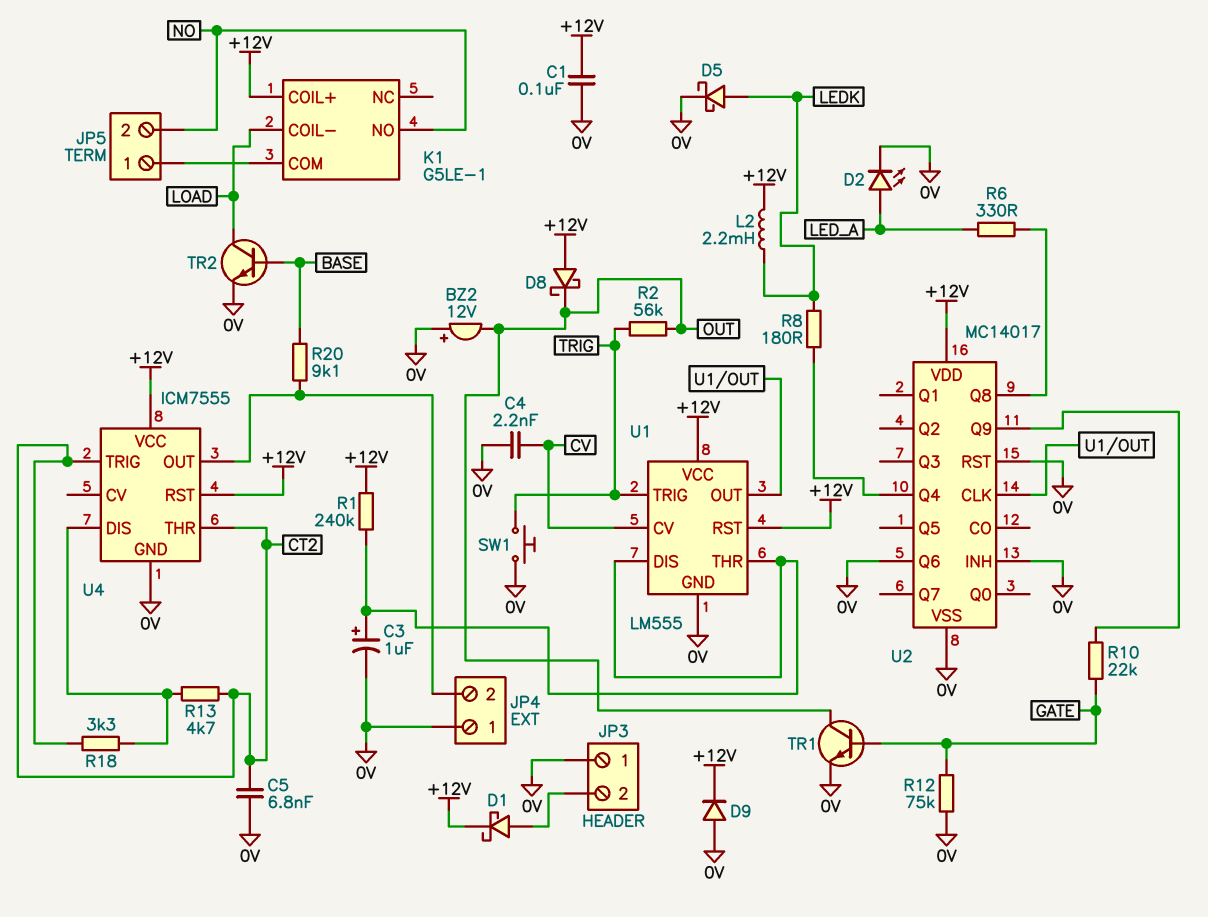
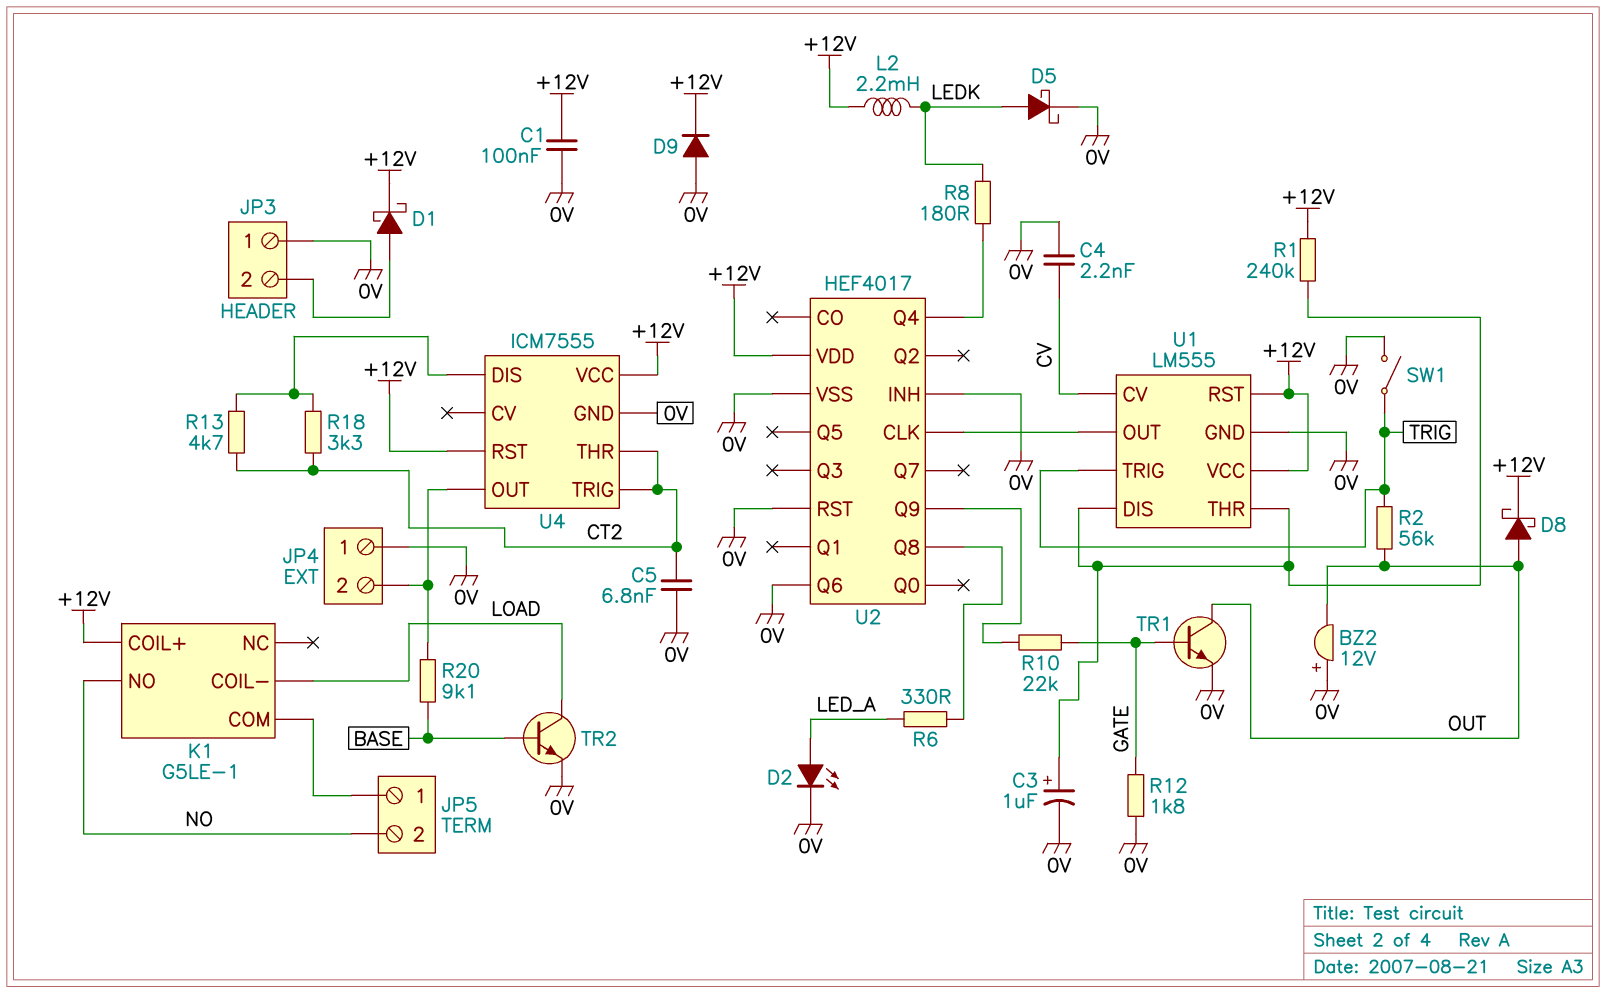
D8: schottky (A +12V, K OUT) -> schottky (A OUT, K +12V)
R12: 75k (0V, GATE) -> 1.8k (0V, GATE)
SW1: button (0V, TRIG) -> switch (0V, TRIG)
U2: MC14017 -> HEF4017

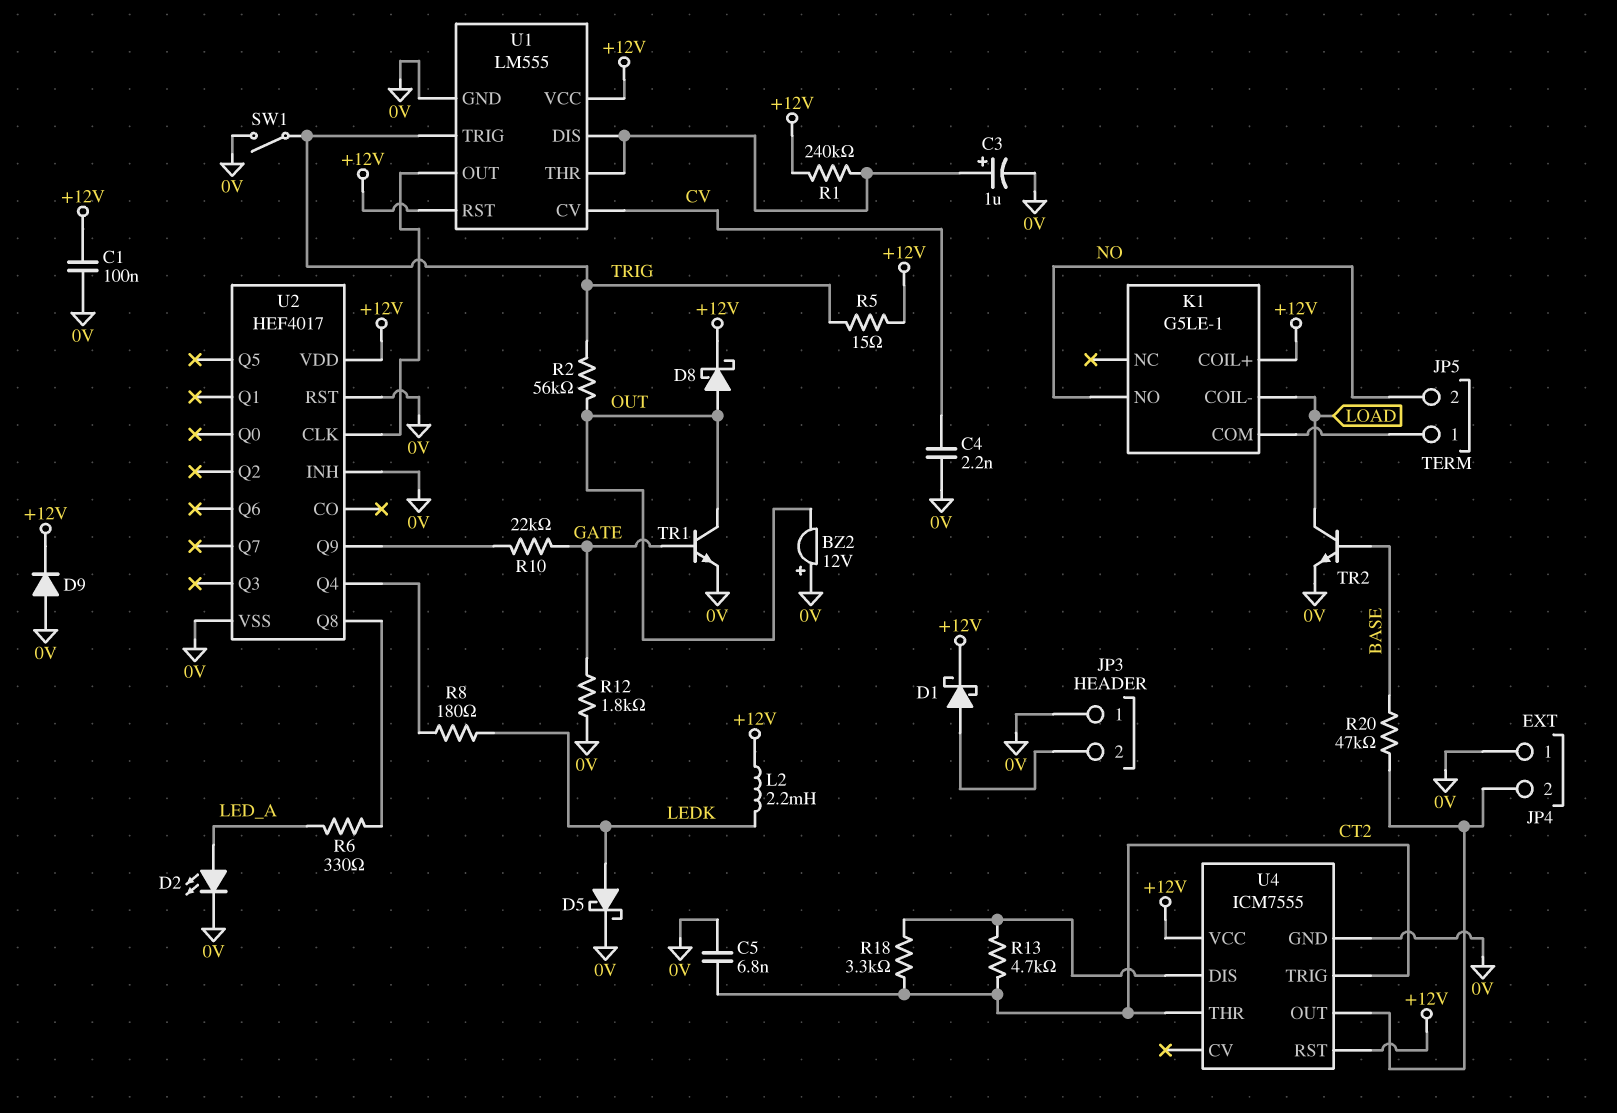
R5: none -> 15 (+12V, TRIG)
R20: 9.1k (BASE, JP4/2) -> 47k (BASE, JP4/2)
U2 pin Q6: 0V -> none

